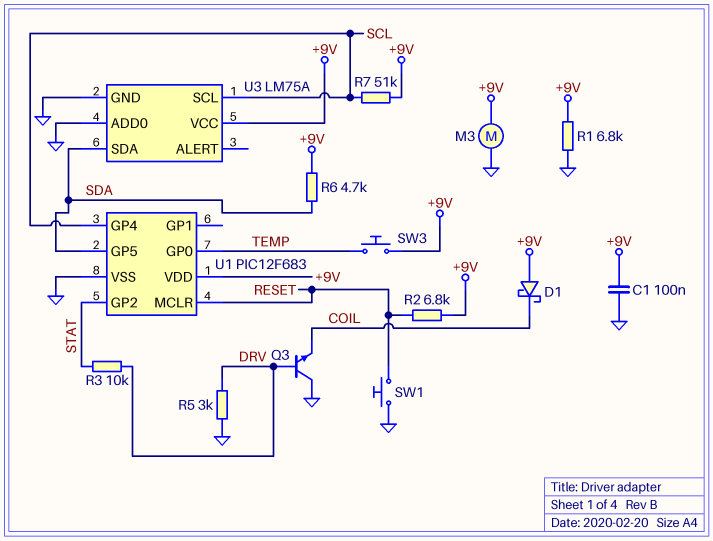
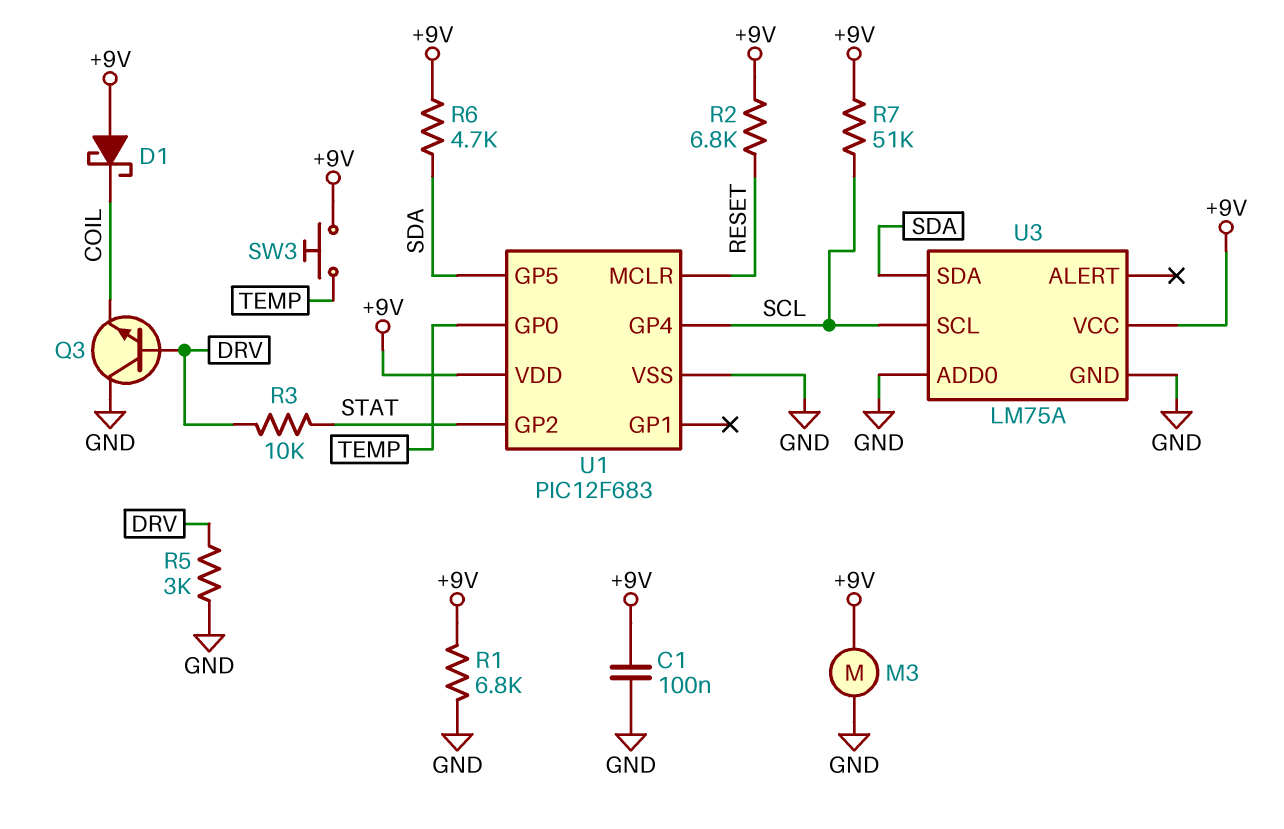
SW1: button (GND, RESET) -> none

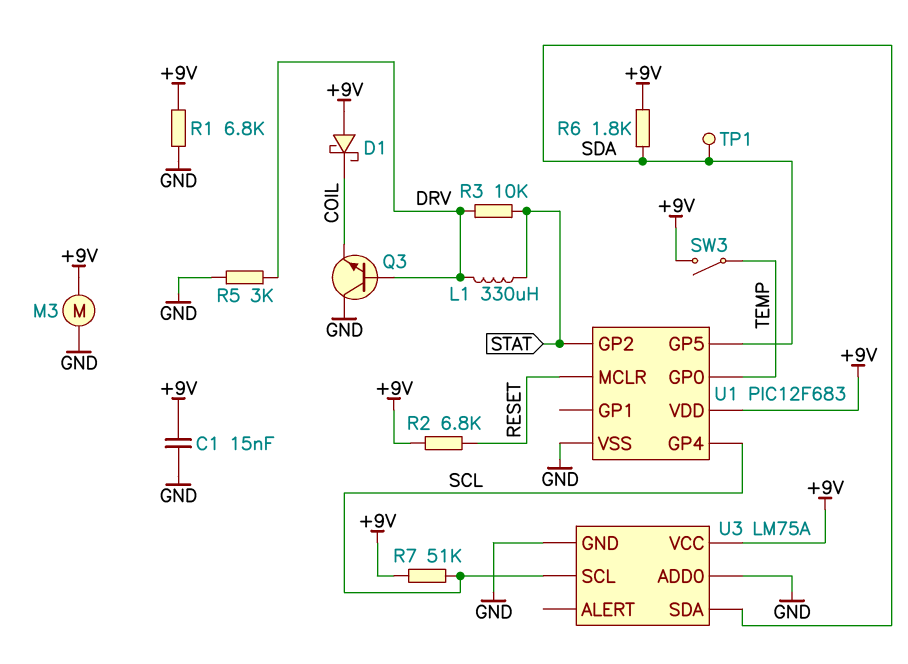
C1: 100nF (+9V, GND) -> 15nF (+9V, GND)
L1: none -> 330uH (DRV, STAT)
R6: 4.7k (+9V, SDA) -> 1.8k (+9V, SDA)
SW3: button (+9V, TEMP) -> switch (+9V, TEMP)
TP1: none -> test point (SDA)

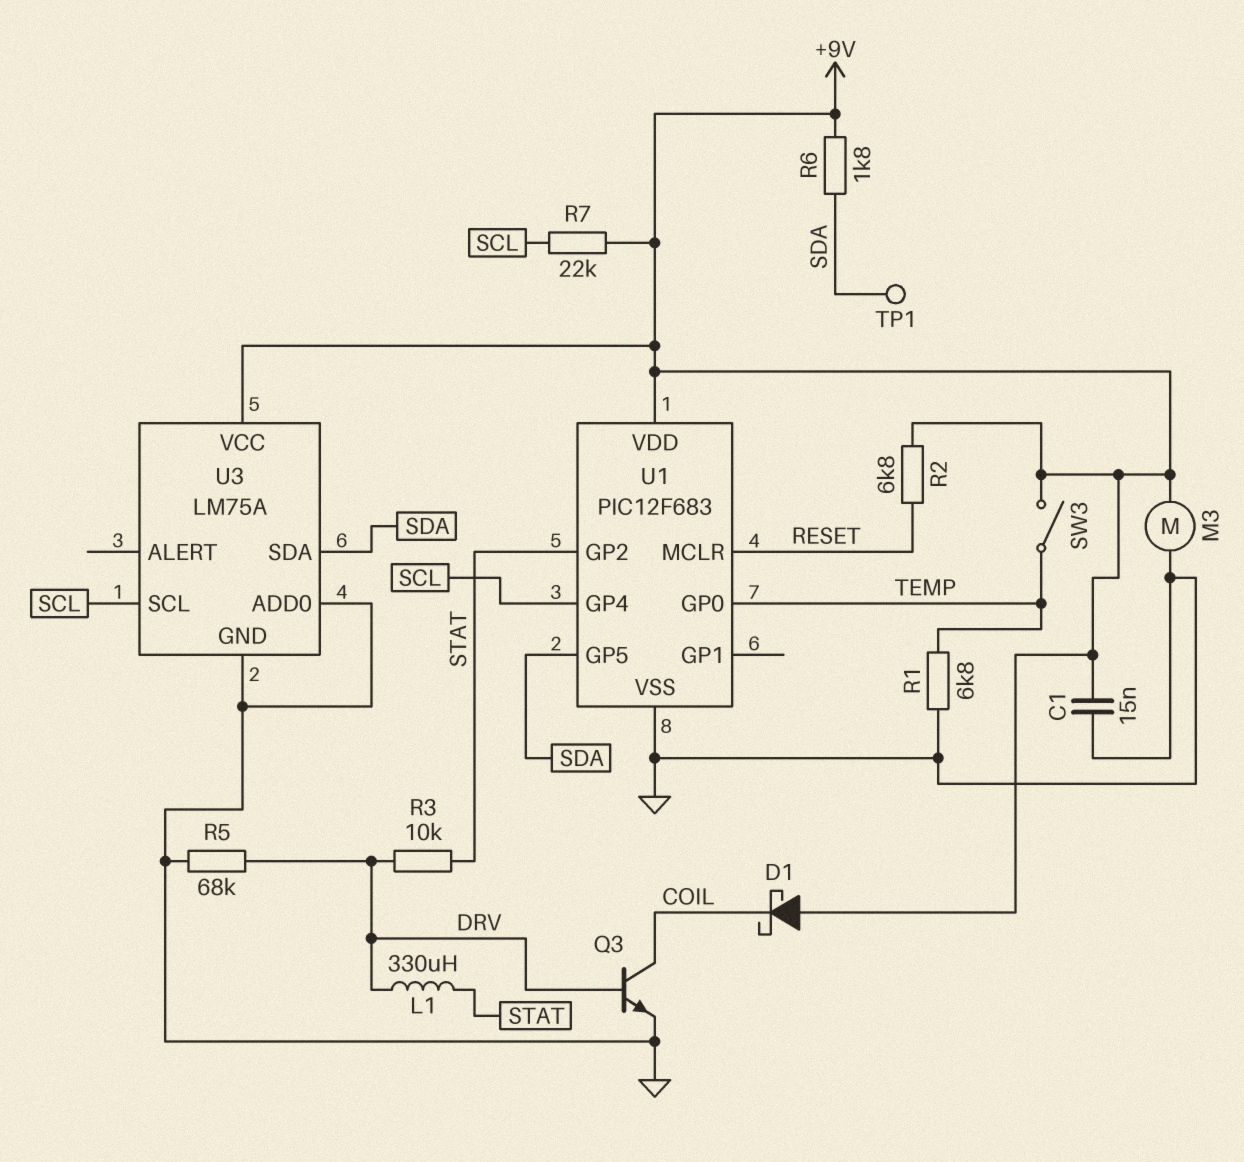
Q3: NPN (B DRV, C GND, E COIL) -> NPN (B DRV, C COIL, E GND)
R1: 6.8k (+9V, GND) -> 6.8k (GND, TEMP)
R5: 3k (DRV, GND) -> 68k (DRV, GND)
R7: 51k (+9V, SCL) -> 22k (+9V, SCL)

